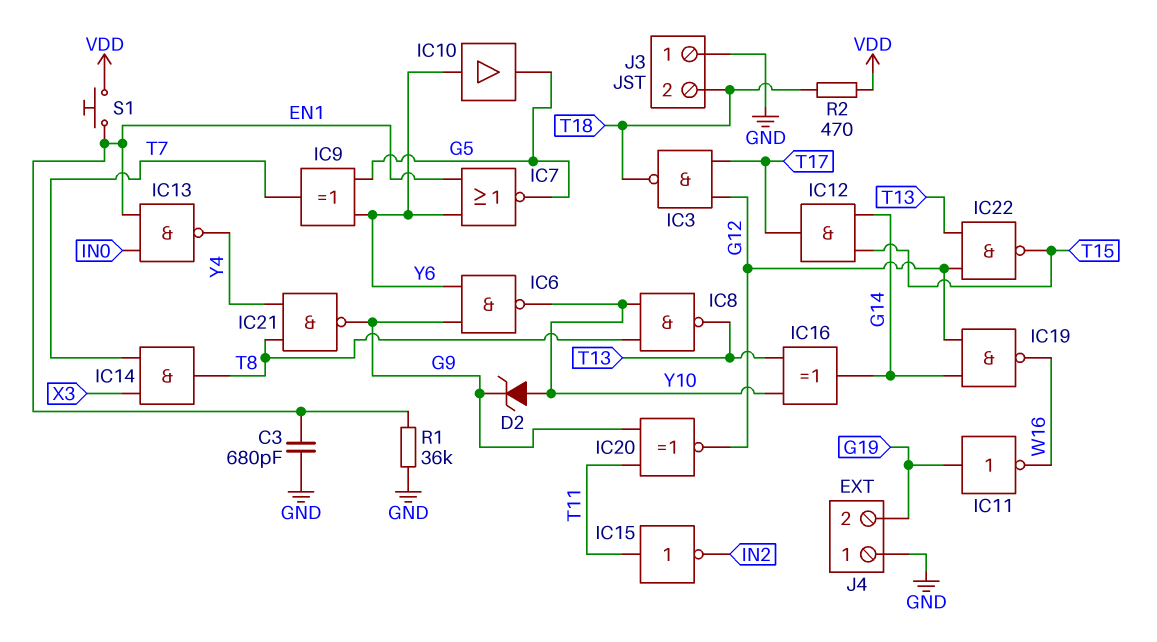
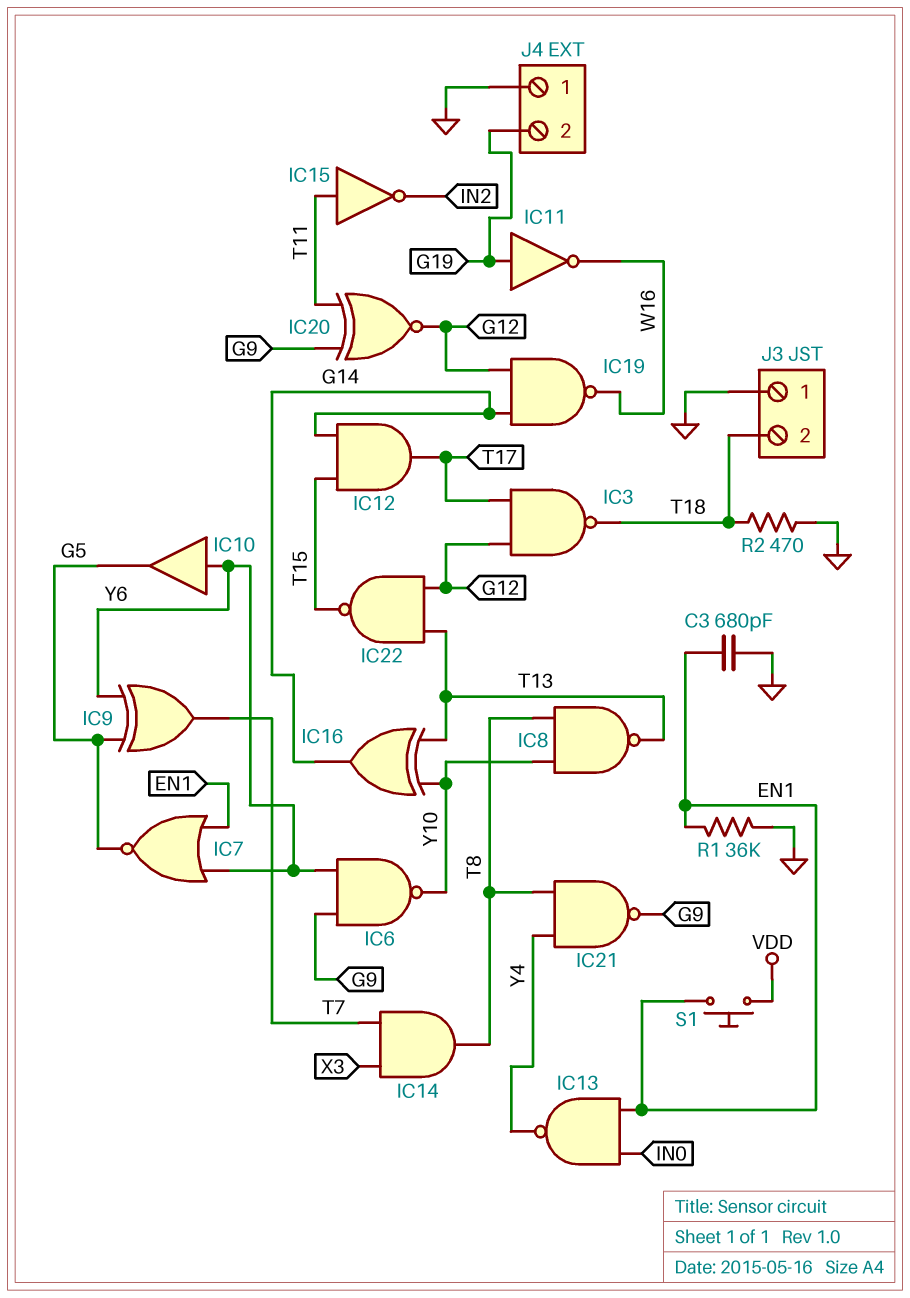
D2: zener (A Y10, K G9) -> none
R2: 470 (T18, VDD) -> 470 (GND, T18)

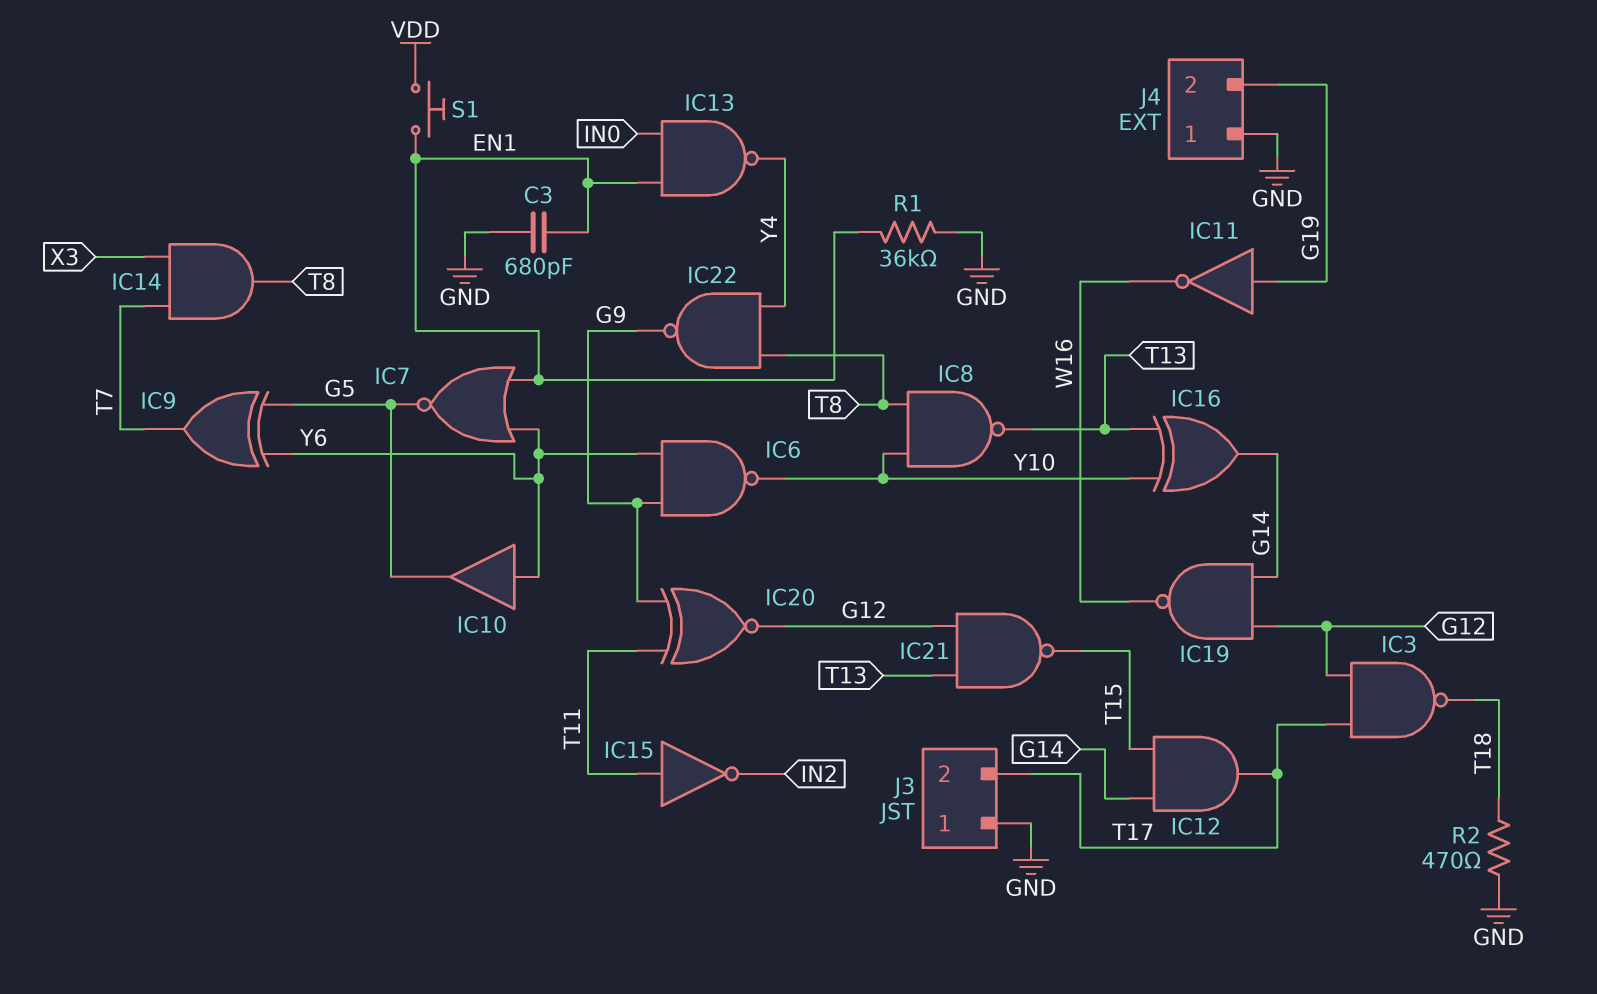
IC21: NAND (in T8, in Y4, out G9) -> NAND (in G12, in T13, out T15)
IC22: NAND (in G12, in T13, out T15) -> NAND (in T8, in Y4, out G9)
J3 pin 2: T18 -> T17

